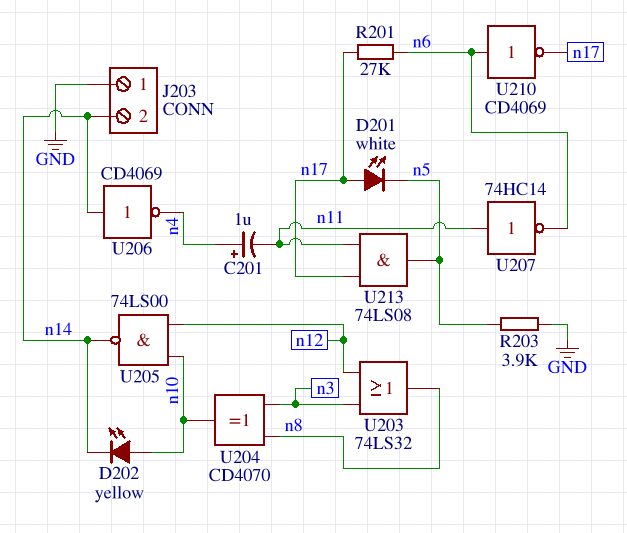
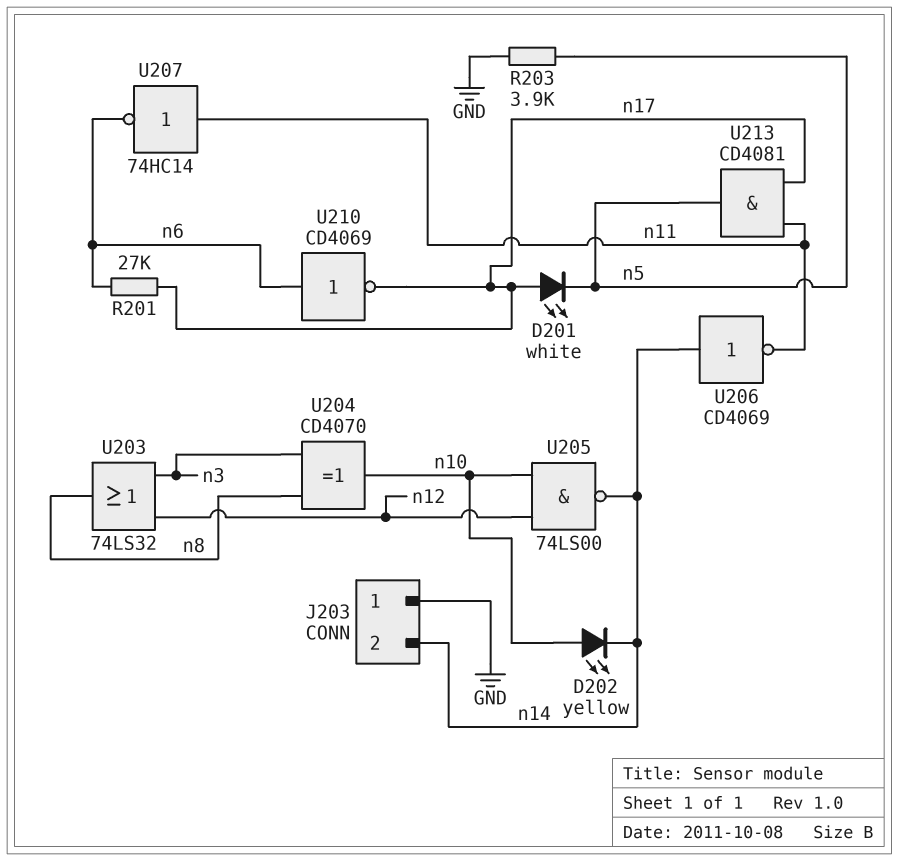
C201: 1uF (plus n4, minus n11) -> none
U206: NOT CD4069 (in n14, out n4) -> NOT CD4069 (in n14, out n11)
U213: AND 74LS08 (in n11, in n17, out n5) -> AND CD4081 (in n11, in n17, out n5)

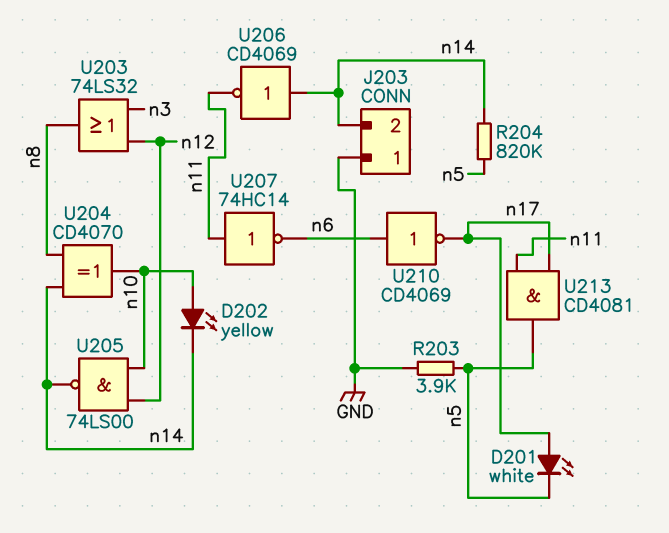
R201: 27k (n6, n17) -> none
R204: none -> 820k (n5, n14)
U204: XOR CD4070 (in n3, in n8, out n10) -> XOR CD4070 (in n8, in n14, out n10)

